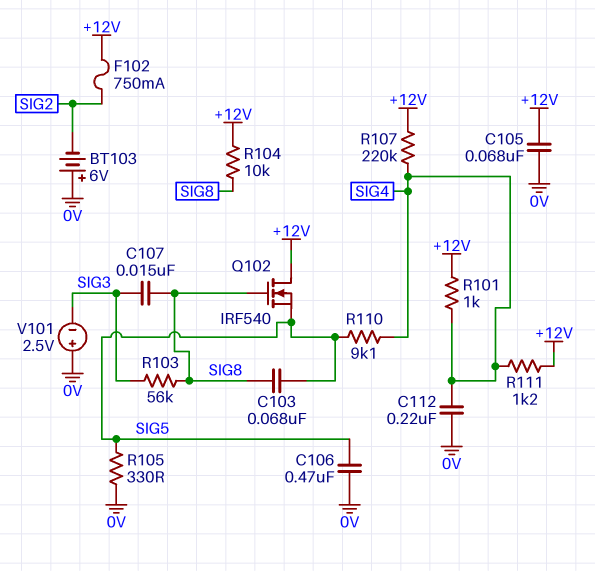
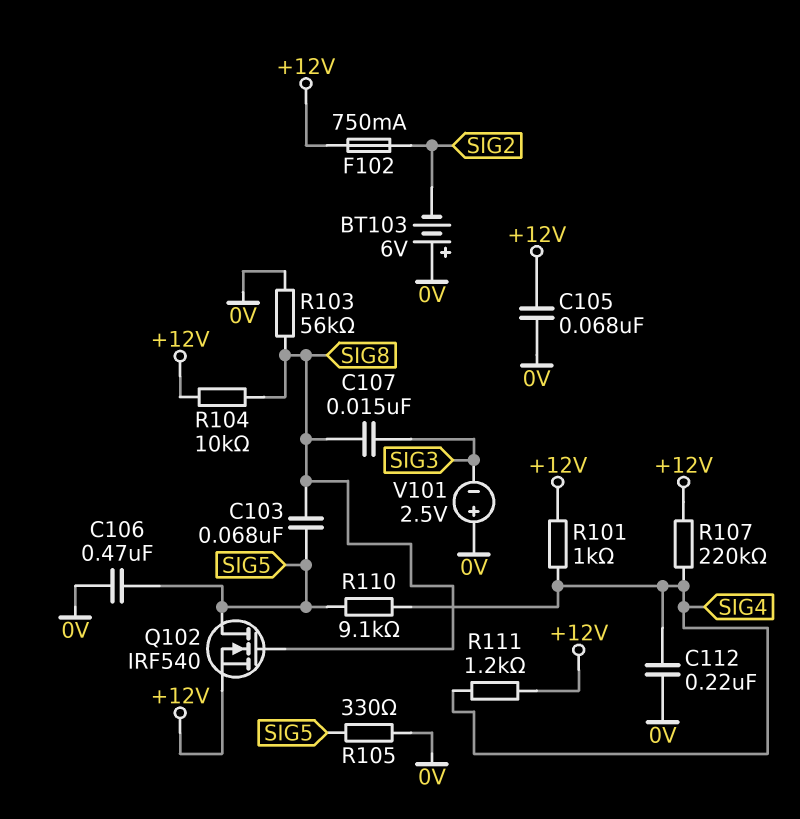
Q102: NMOS IRF540 (G SIG8, D +12V, S SIG5) -> NMOS IRF540 (G SIG8, D SIG5, S +12V)
R103: 56k (SIG3, SIG8) -> 56k (0V, SIG8)

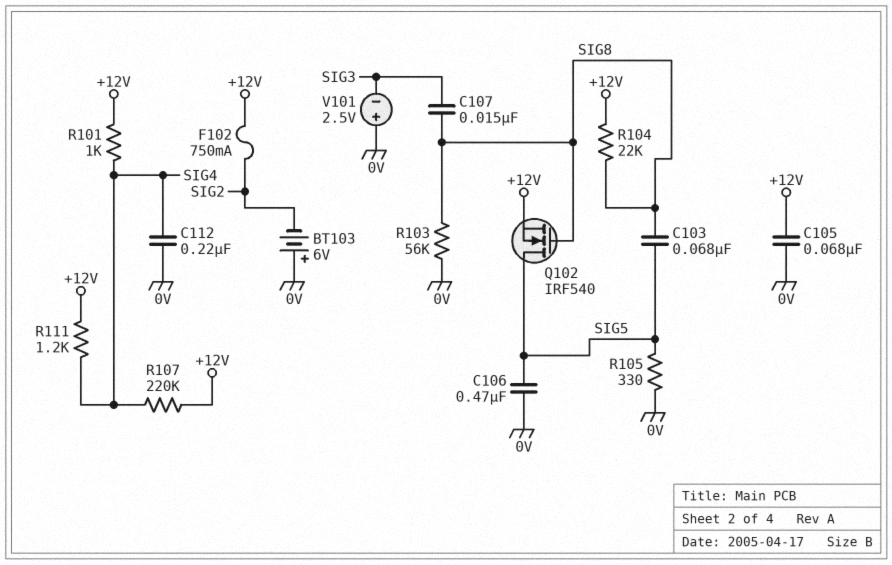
R104: 10k (+12V, SIG8) -> 22k (+12V, SIG8)
R110: 9.1k (SIG4, SIG5) -> none

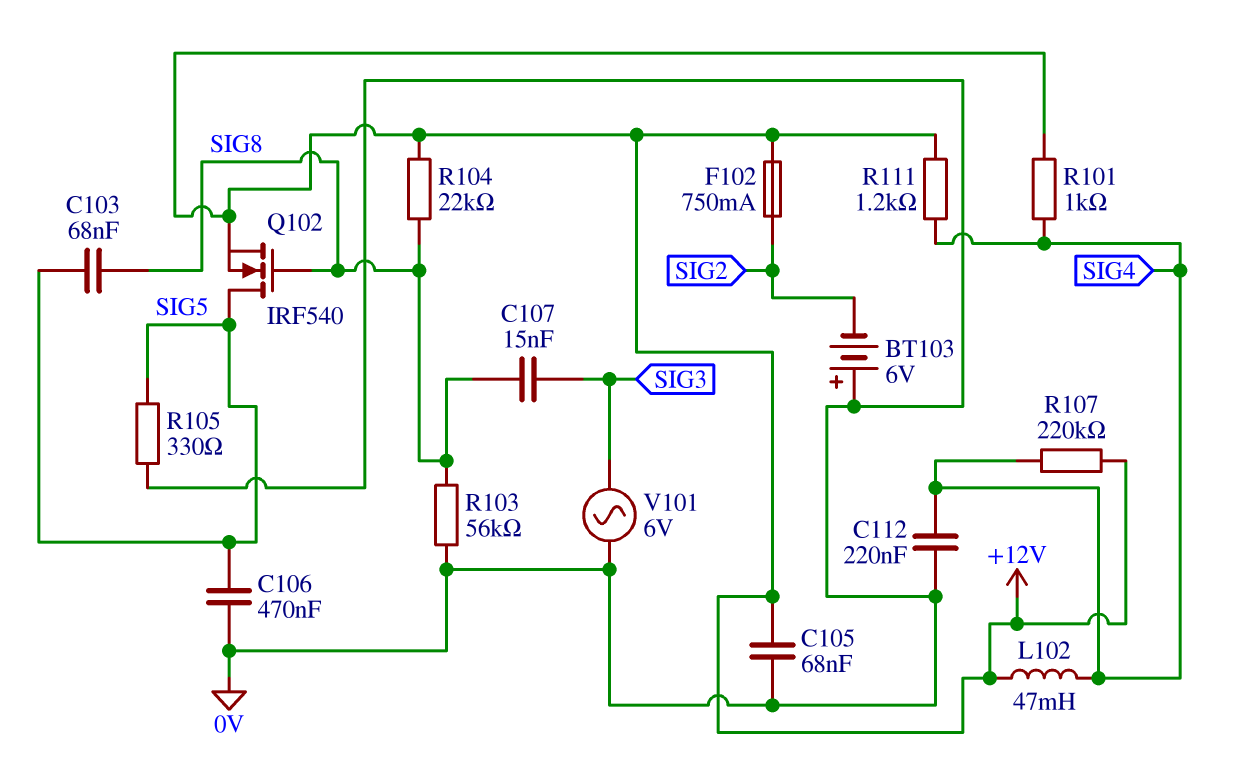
L102: none -> 47mH (+12V, SIG4)
V101: 2.5V (plus 0V, minus SIG3) -> AC 6V (0V, SIG3)

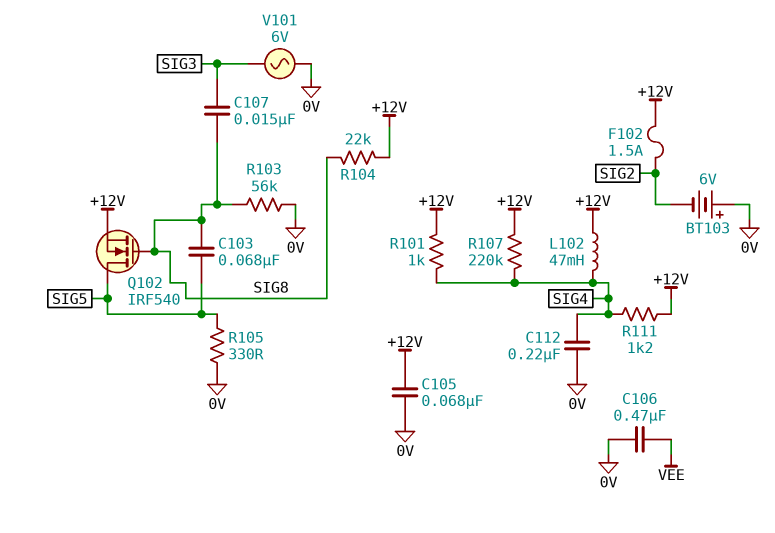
C106: 470nF (0V, SIG5) -> 470nF (0V, VEE)
F102: 750mA (+12V, SIG2) -> 1.5A (+12V, SIG2)

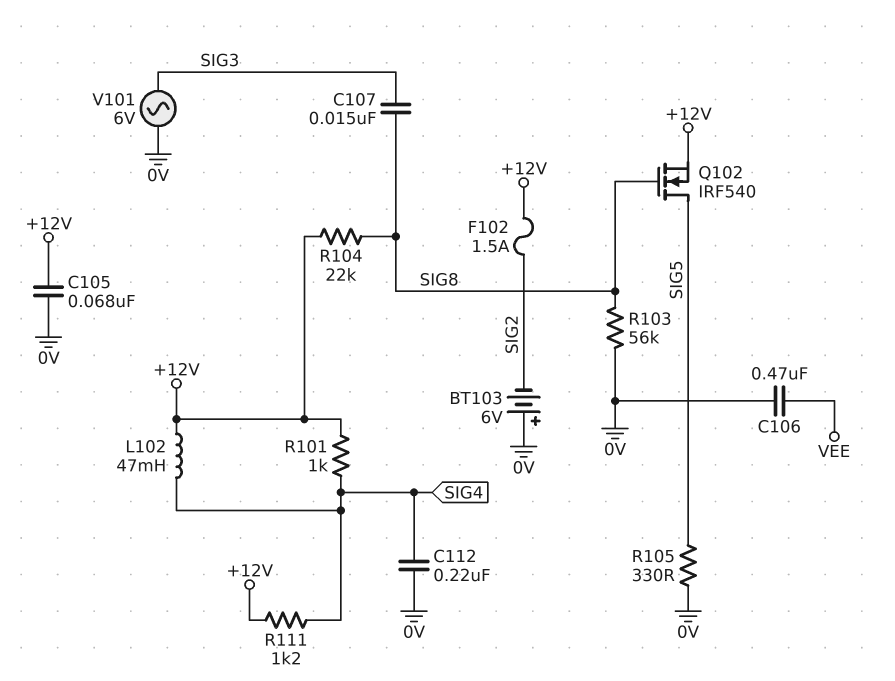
C103: 68nF (SIG5, SIG8) -> none
R107: 220k (+12V, SIG4) -> none

